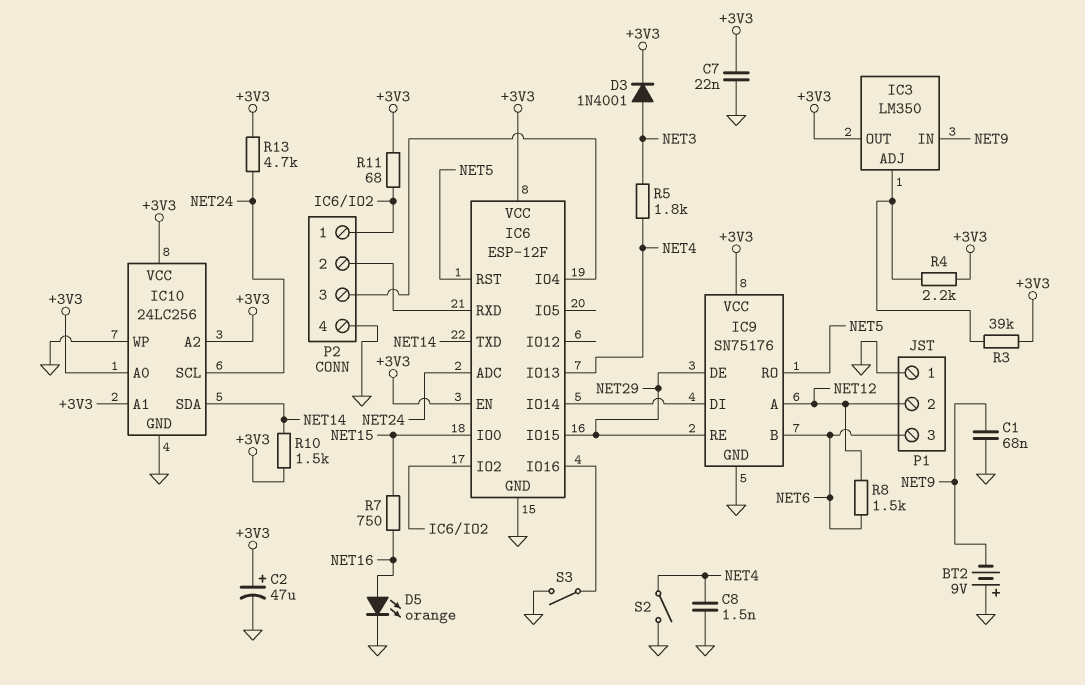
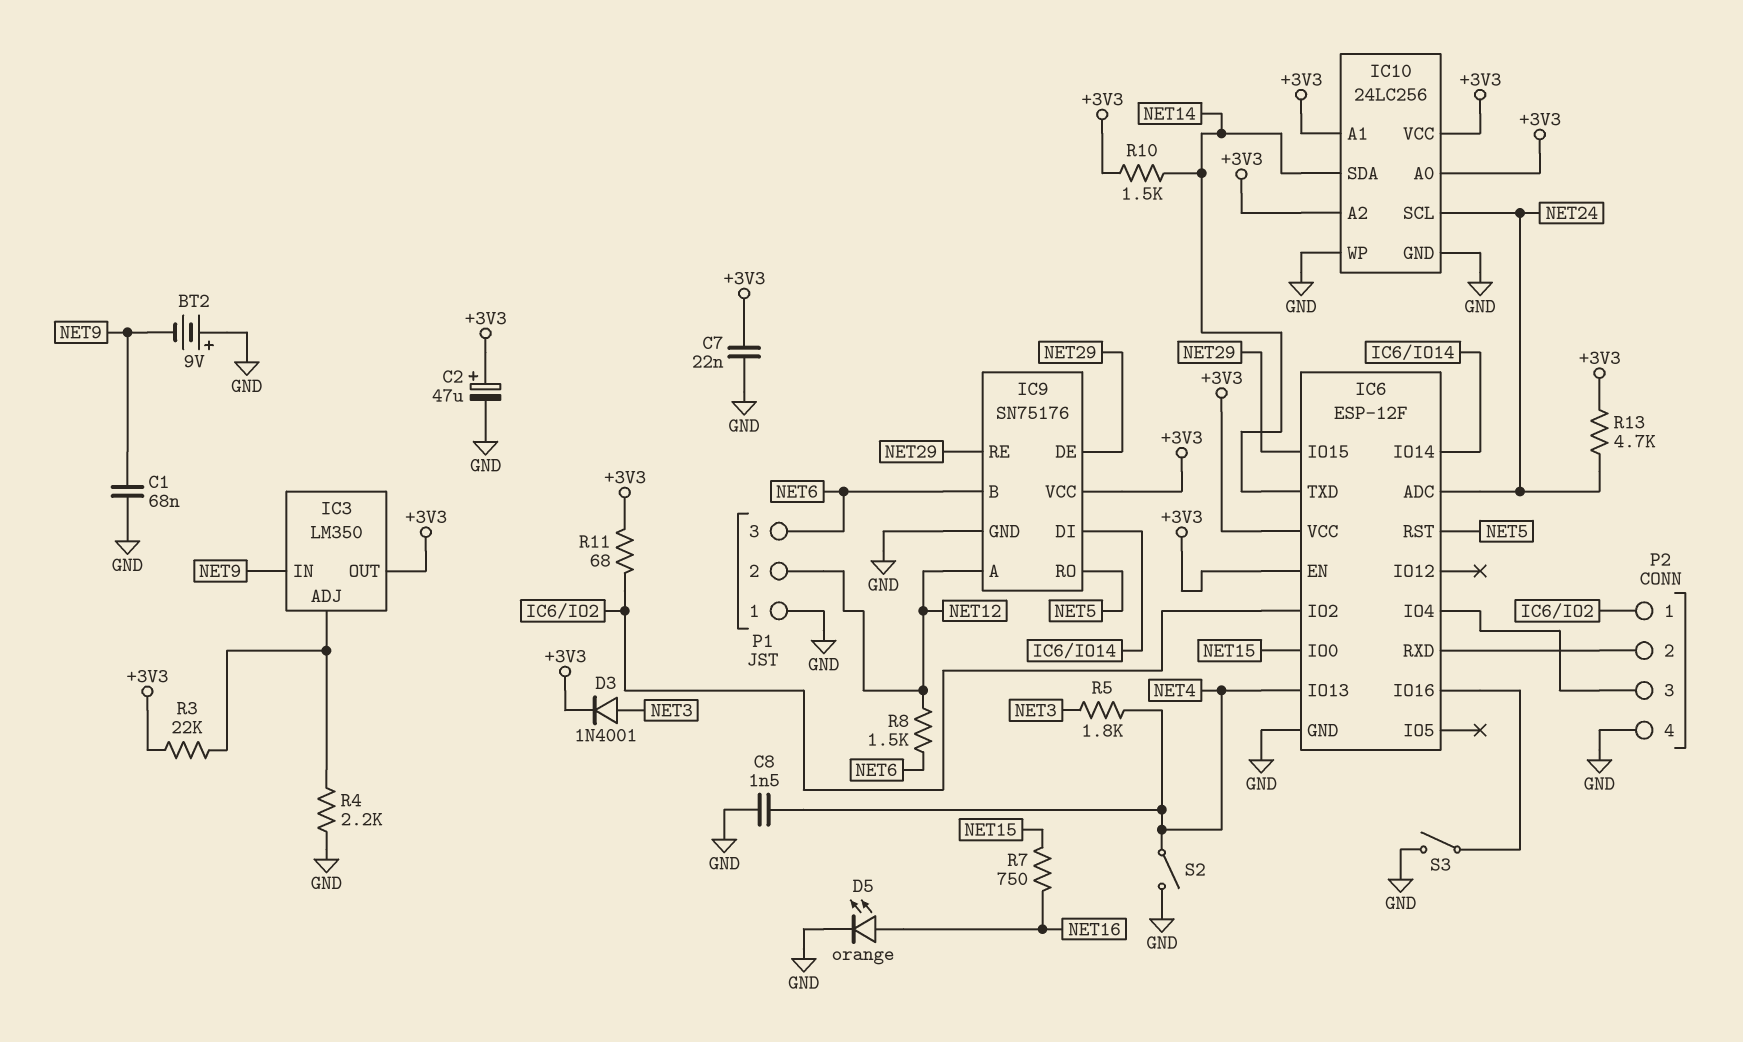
R3: 39k (+3V3, IC3/ADJ) -> 22k (+3V3, IC3/ADJ)
R4: 2.2k (+3V3, IC3/ADJ) -> 2.2k (GND, IC3/ADJ)

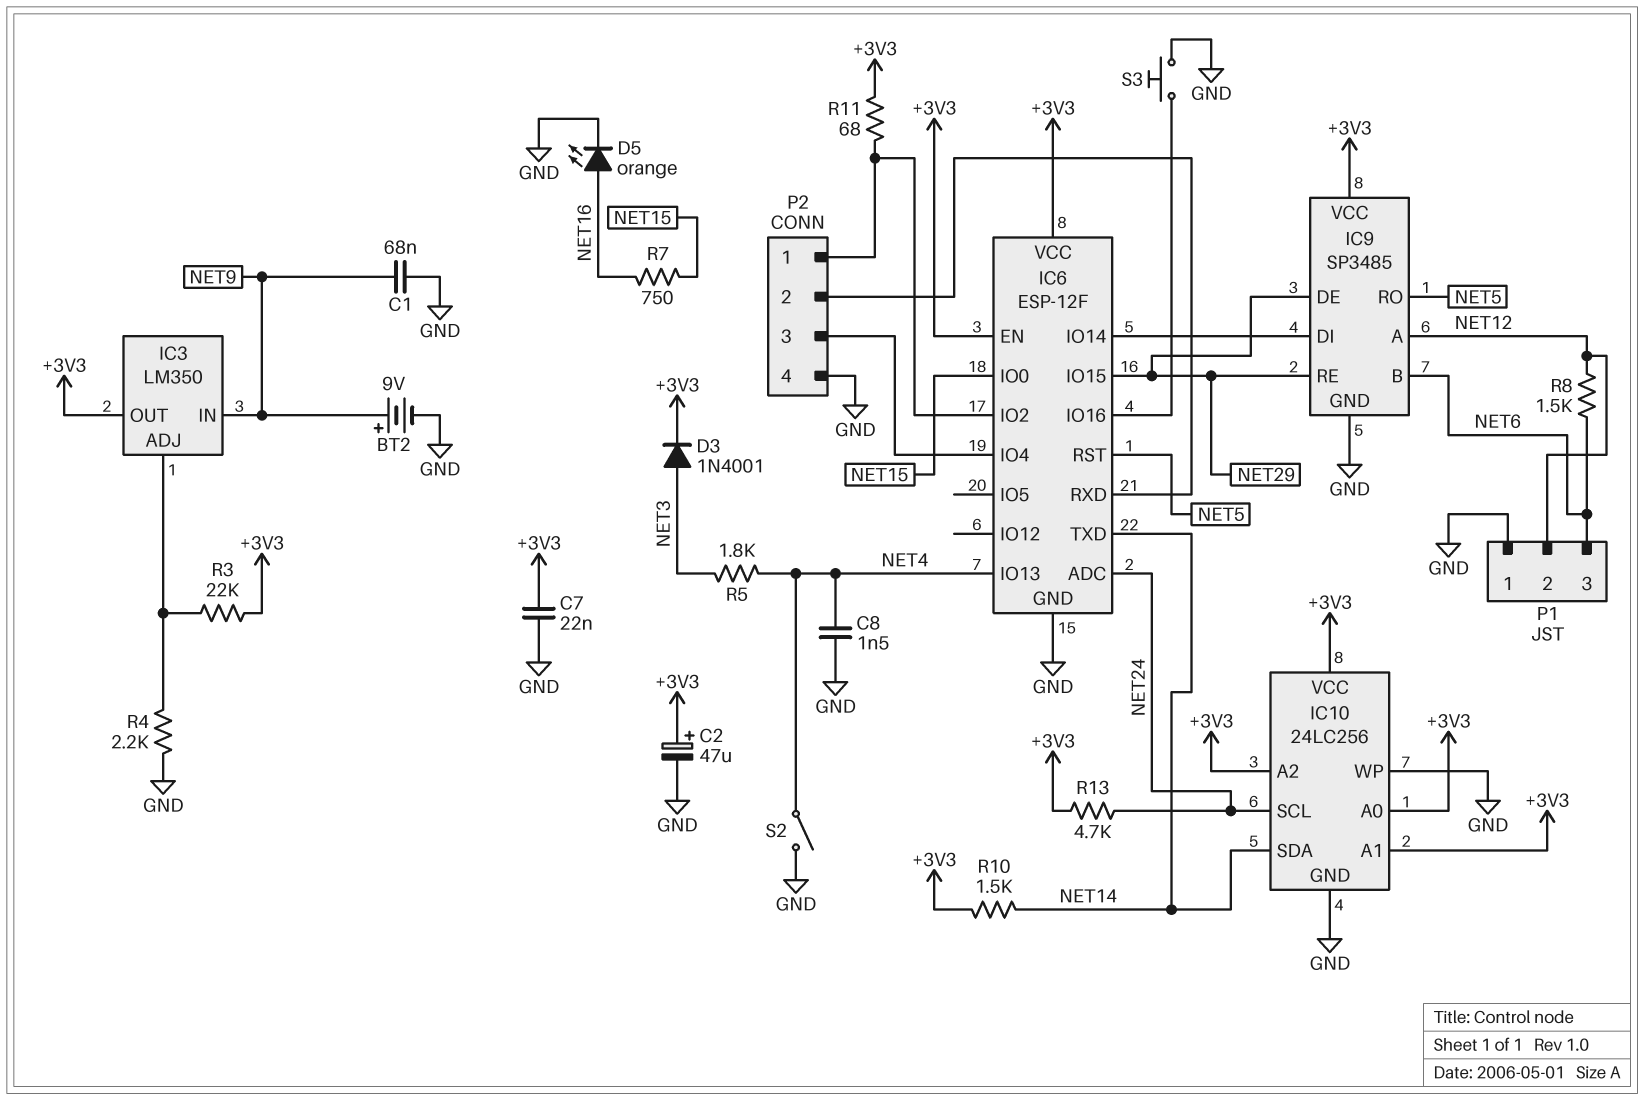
BT2: 9V (plus GND, minus NET9) -> 9V (plus NET9, minus GND)
IC9: SN75176 -> SP3485
S3: switch (GND, IC6/IO16) -> button (GND, IC6/IO16)

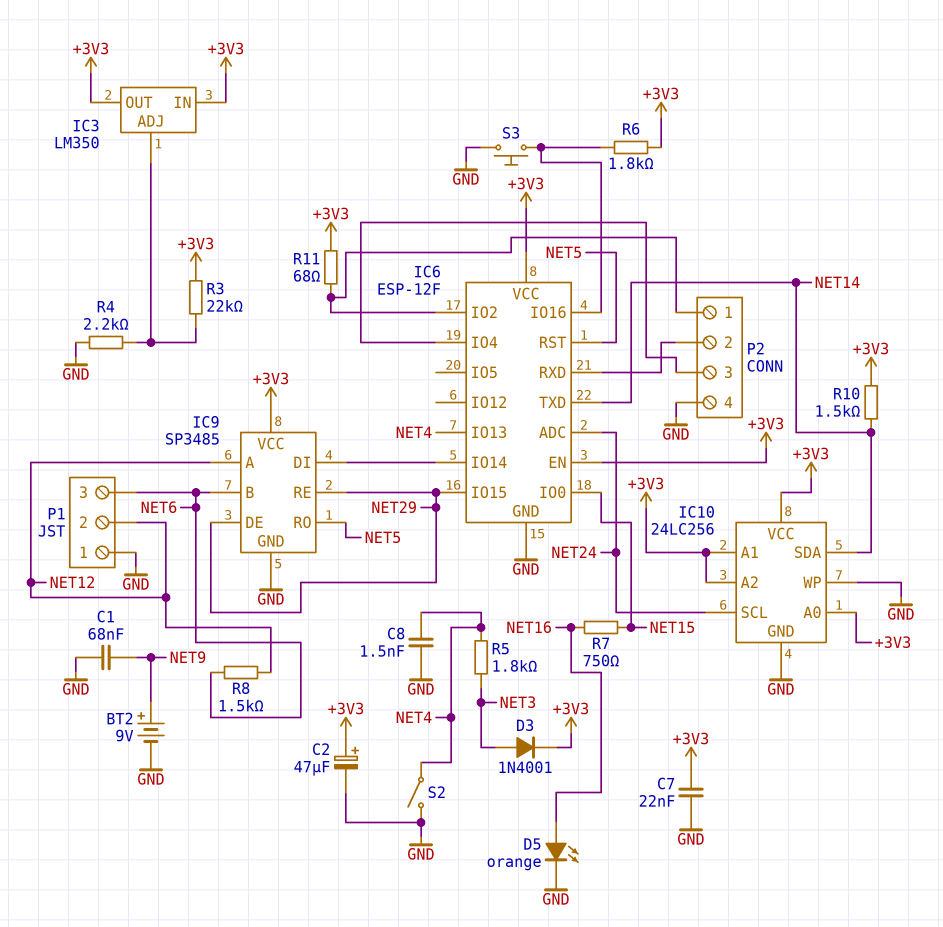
IC3 pin IN: NET9 -> +3V3
R6: none -> 1.8k (+3V3, IC6/IO16)
R13: 4.7k (+3V3, NET24) -> none

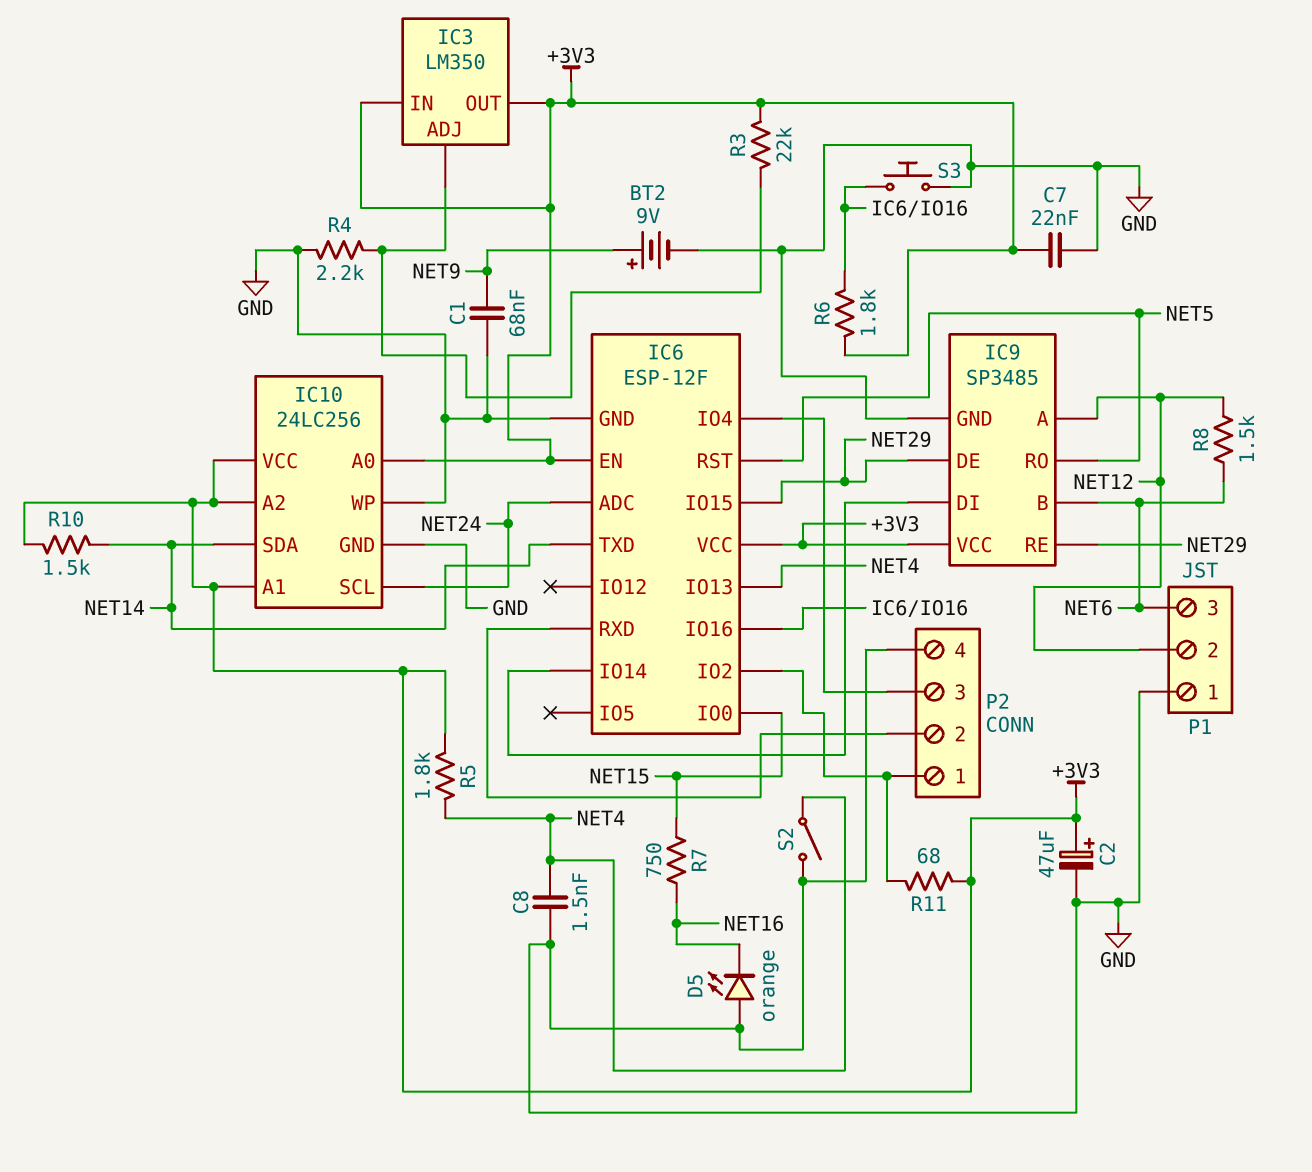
D3: diode 1N4001 (A NET3, K +3V3) -> none
D5: LED orange (A NET16, K GND) -> LED orange (A GND, K NET16)
R5: 1.8k (NET3, NET4) -> 1.8k (+3V3, NET4)

